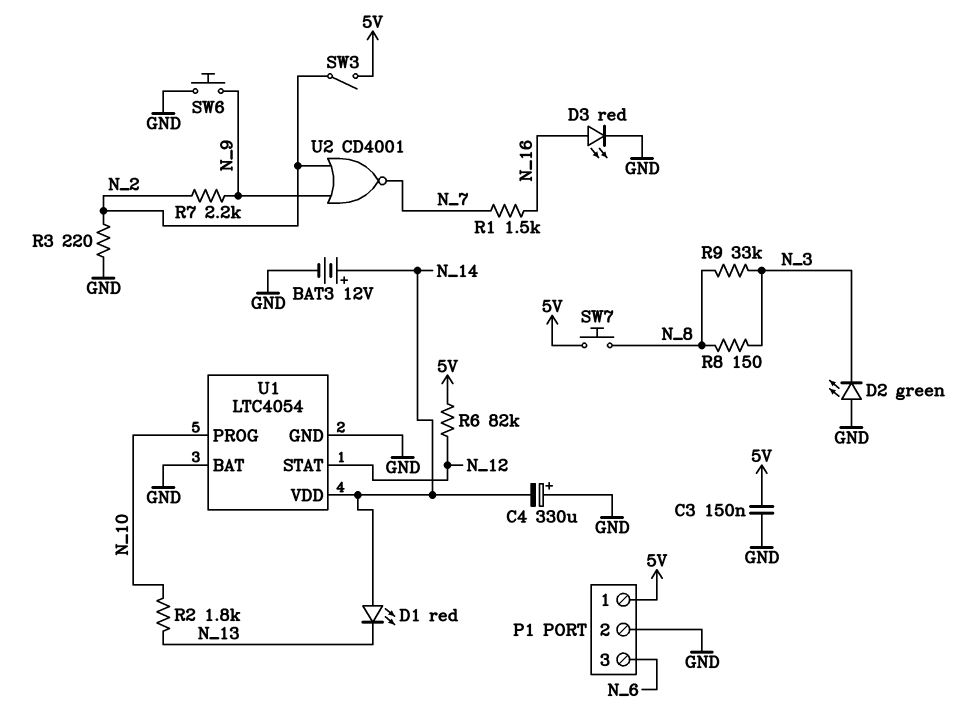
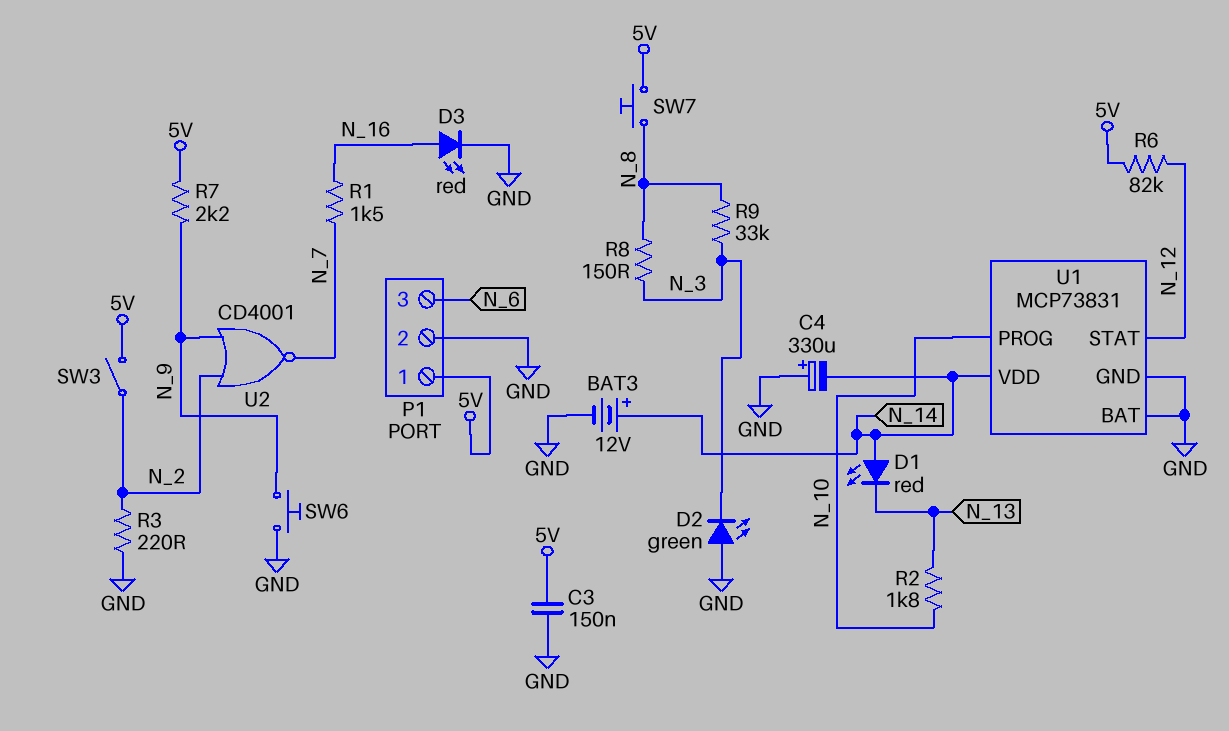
R7: 2.2k (N_2, N_9) -> 2.2k (5V, N_9)
U1: LTC4054 -> MCP73831

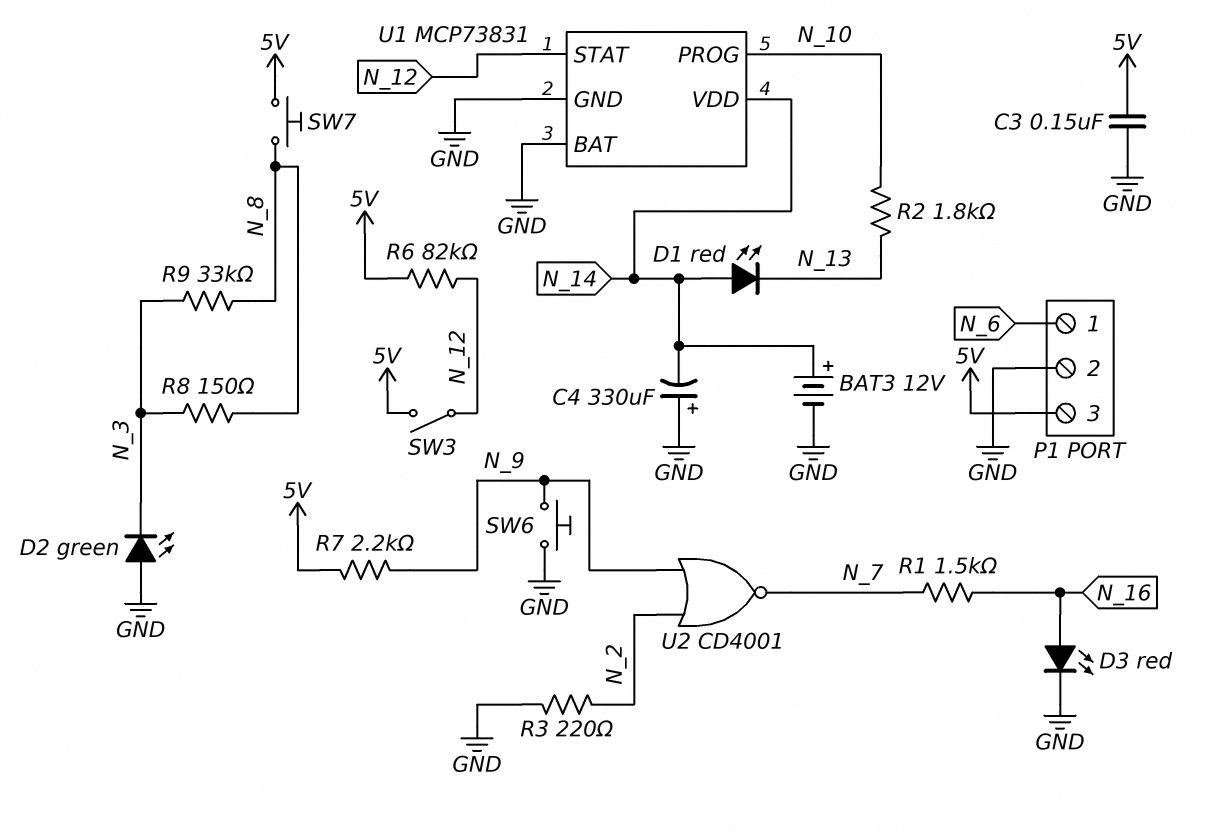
P1 pin 1: 5V -> N_6
P1 pin 3: N_6 -> 5V
SW3: switch (5V, N_2) -> switch (5V, N_12)

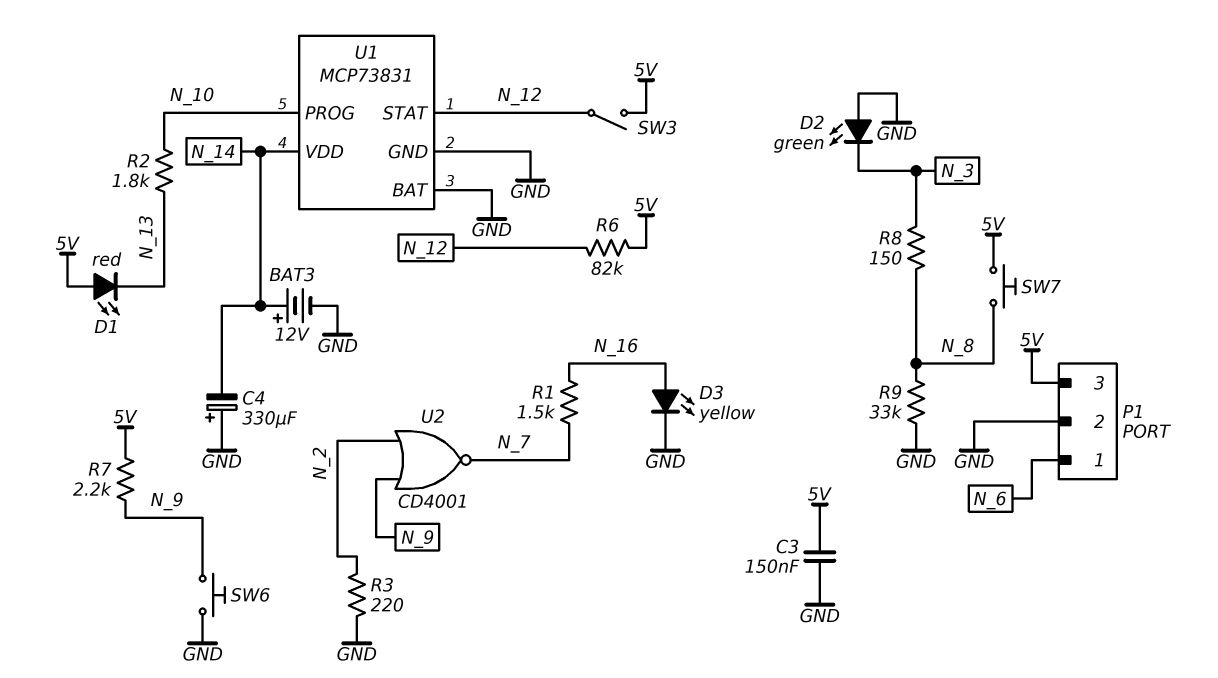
D1: LED red (A N_14, K N_13) -> LED red (A 5V, K N_13)
D3: LED red (A N_16, K GND) -> LED yellow (A N_16, K GND)
R9: 33k (N_3, N_8) -> 33k (GND, N_8)

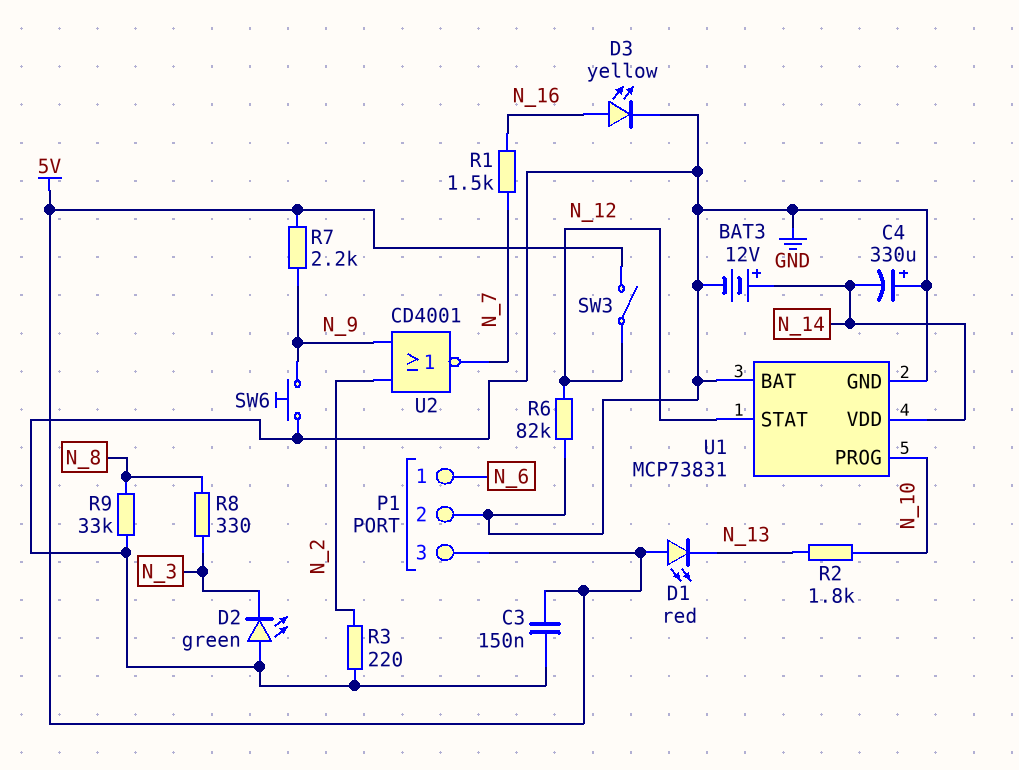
R6: 82k (5V, N_12) -> 82k (GND, N_12)
R8: 150 (N_3, N_8) -> 330 (N_3, N_8)
SW7: button (5V, N_8) -> none

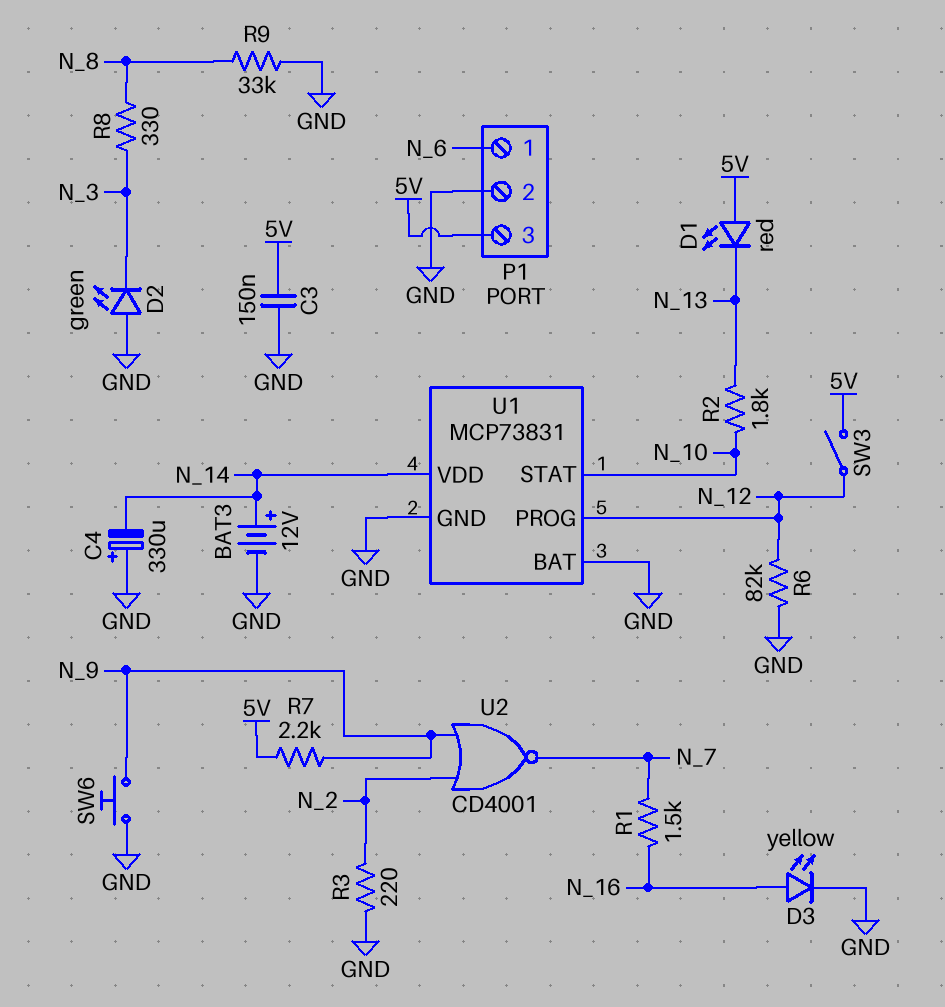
U1 pin PROG: N_10 -> N_12
U1 pin STAT: N_12 -> N_10

